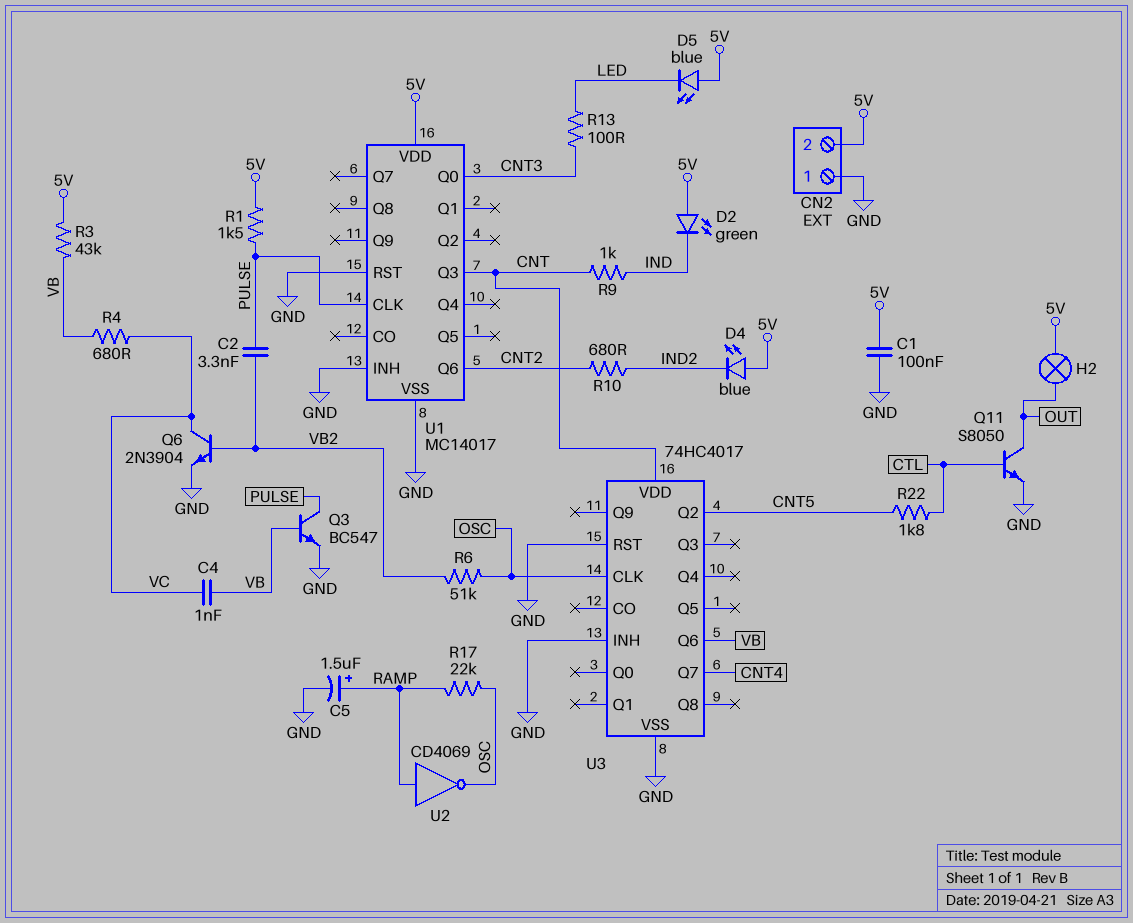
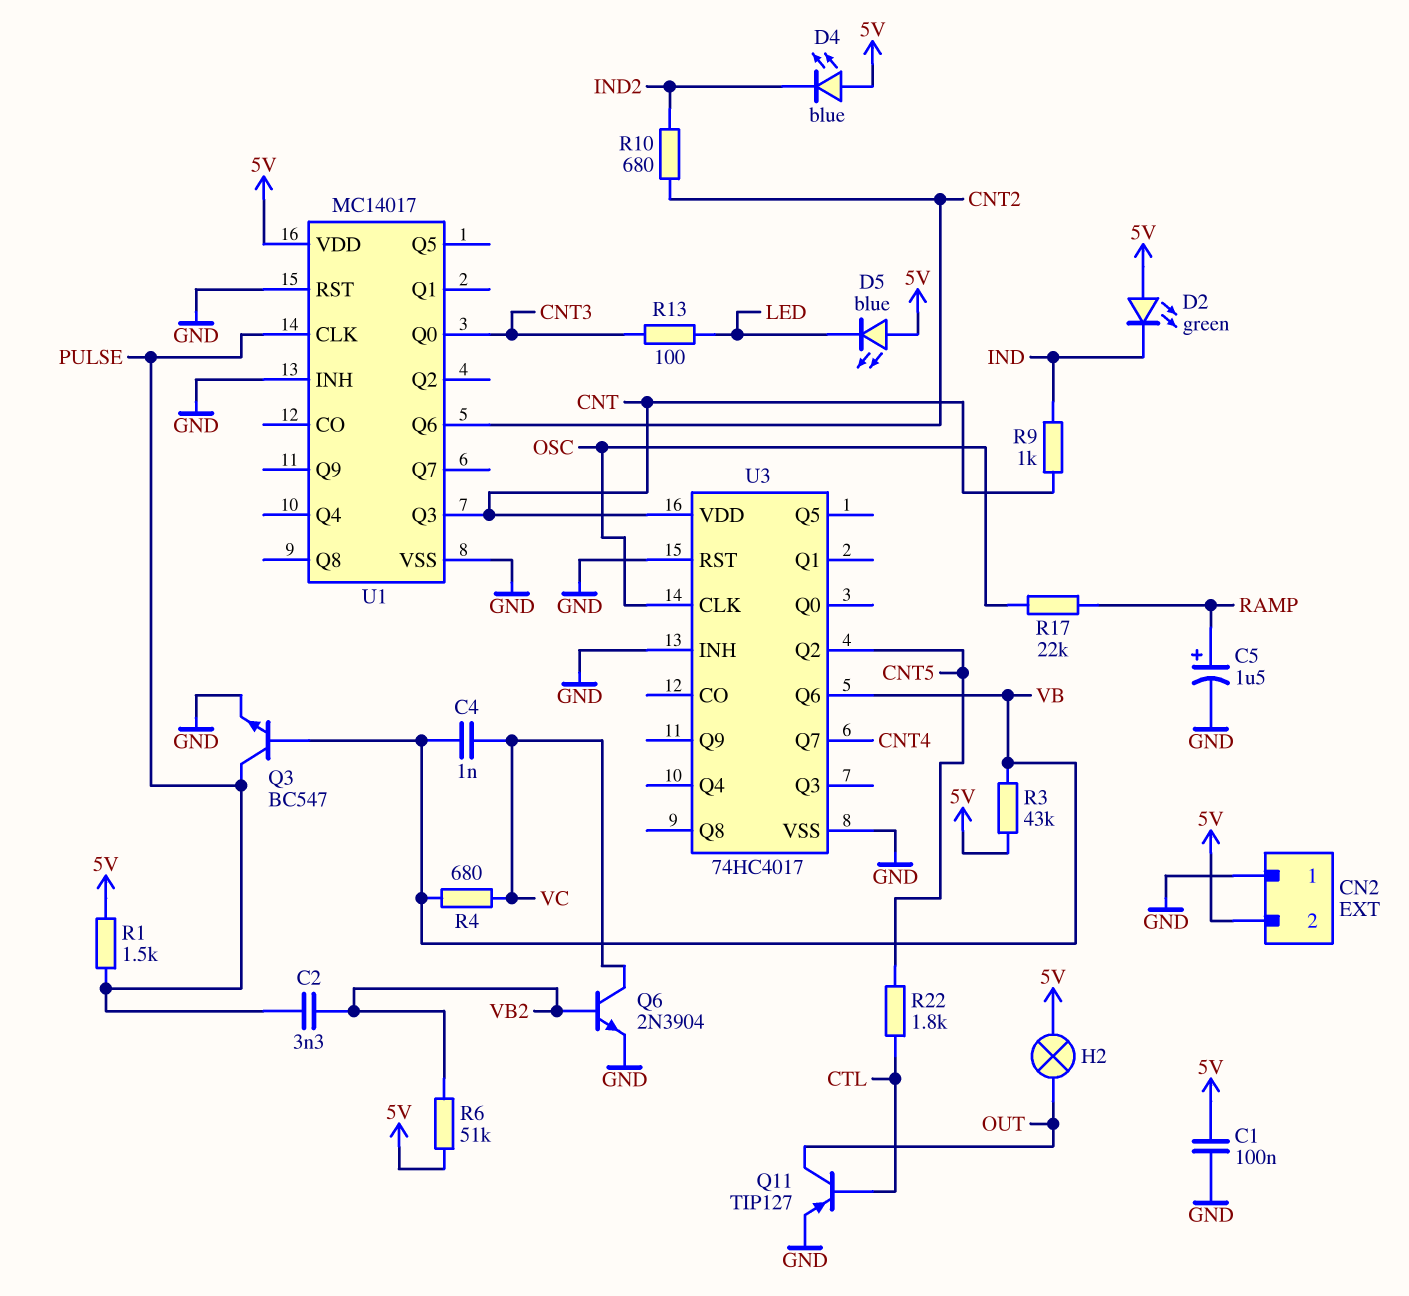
Q11: NPN S8050 (B CTL, C OUT, E GND) -> PNP TIP127 (B CTL, C OUT, E GND)
R6: 51k (OSC, VB2) -> 51k (5V, VB2)
U2: NOT CD4069 (in RAMP, out OSC) -> none

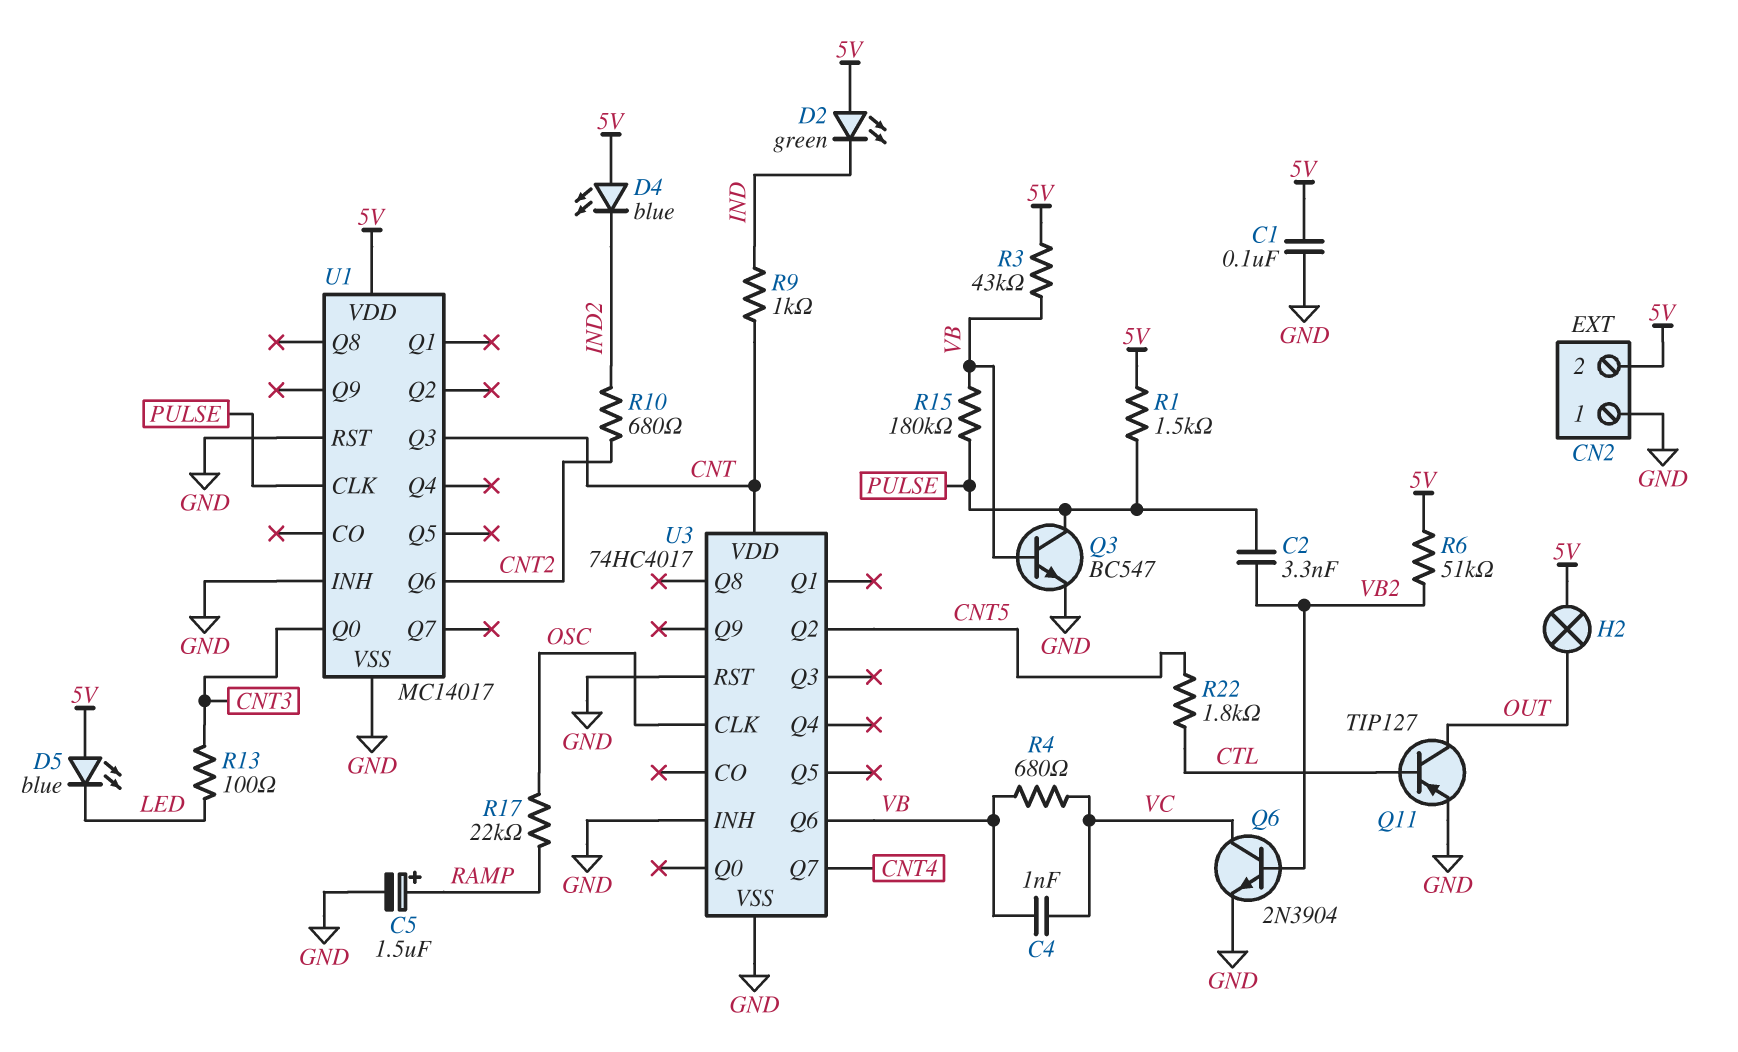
R15: none -> 180k (PULSE, VB)

